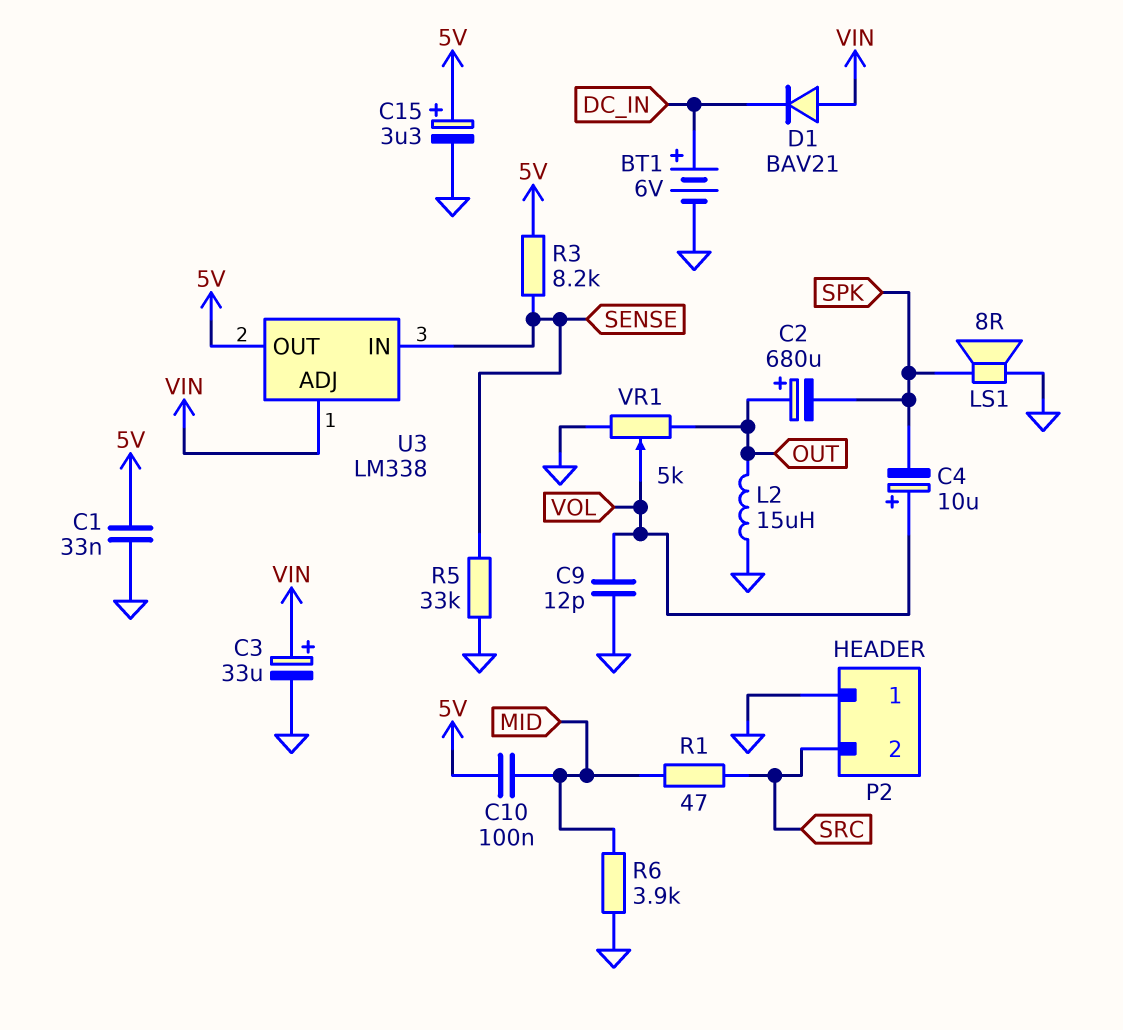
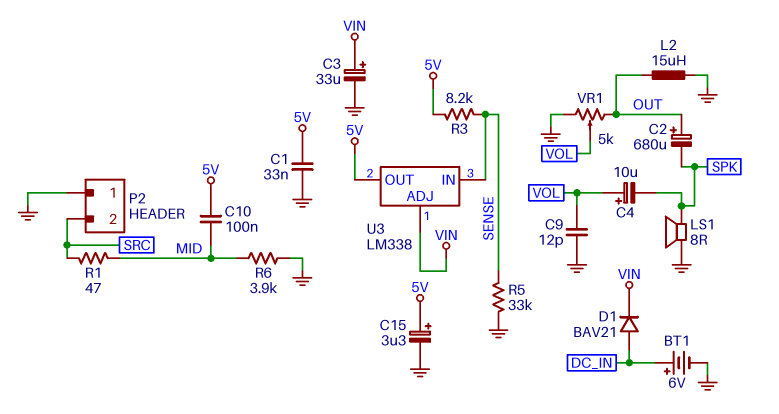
D1: diode BAV21 (A VIN, K DC_IN) -> diode BAV21 (A DC_IN, K VIN)

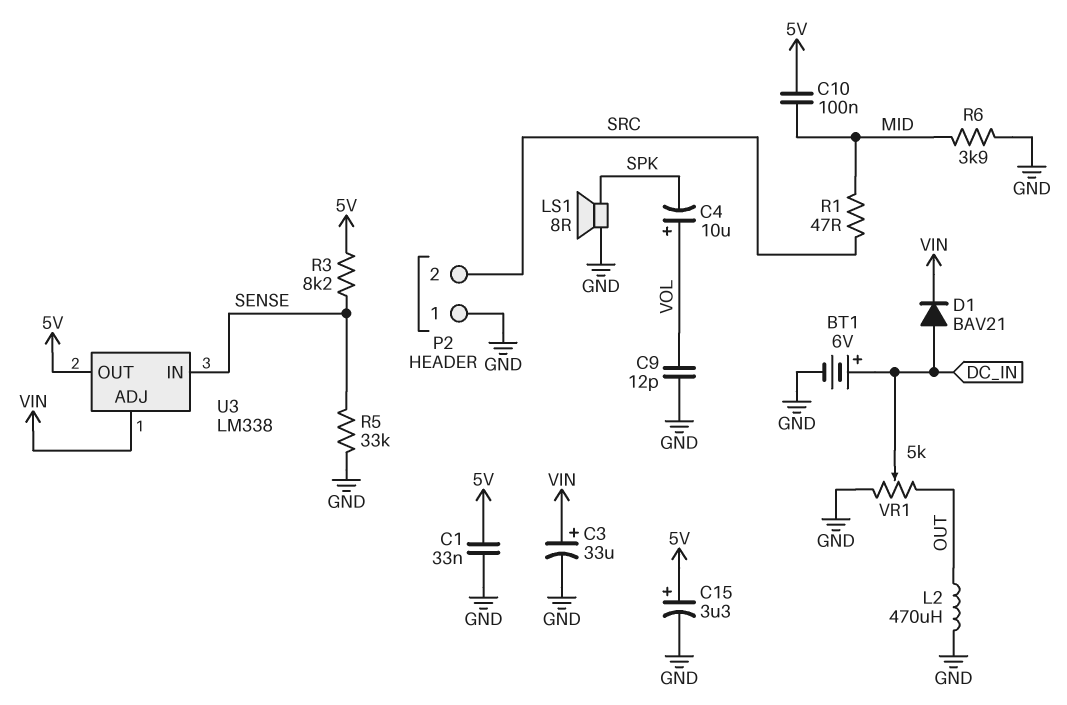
C2: 680uF (plus OUT, minus SPK) -> none
L2: 15uH (GND, OUT) -> 470uH (GND, OUT)
VR1: 5k (GND, OUT, wiper VOL) -> 5k (GND, OUT, wiper DC_IN)

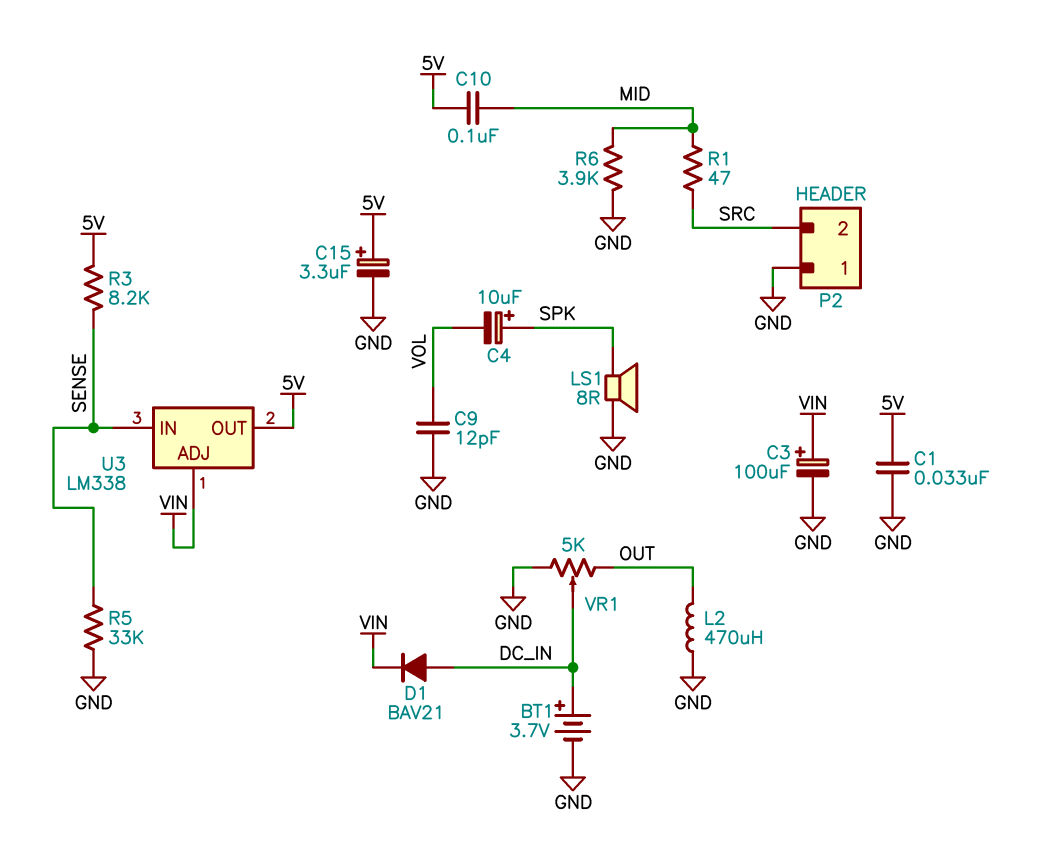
BT1: 6V (plus DC_IN, minus GND) -> 3.7V (plus DC_IN, minus GND)
C3: 33uF (plus VIN, minus GND) -> 100uF (plus VIN, minus GND)
C4: 10uF (plus VOL, minus SPK) -> 10uF (plus SPK, minus VOL)

